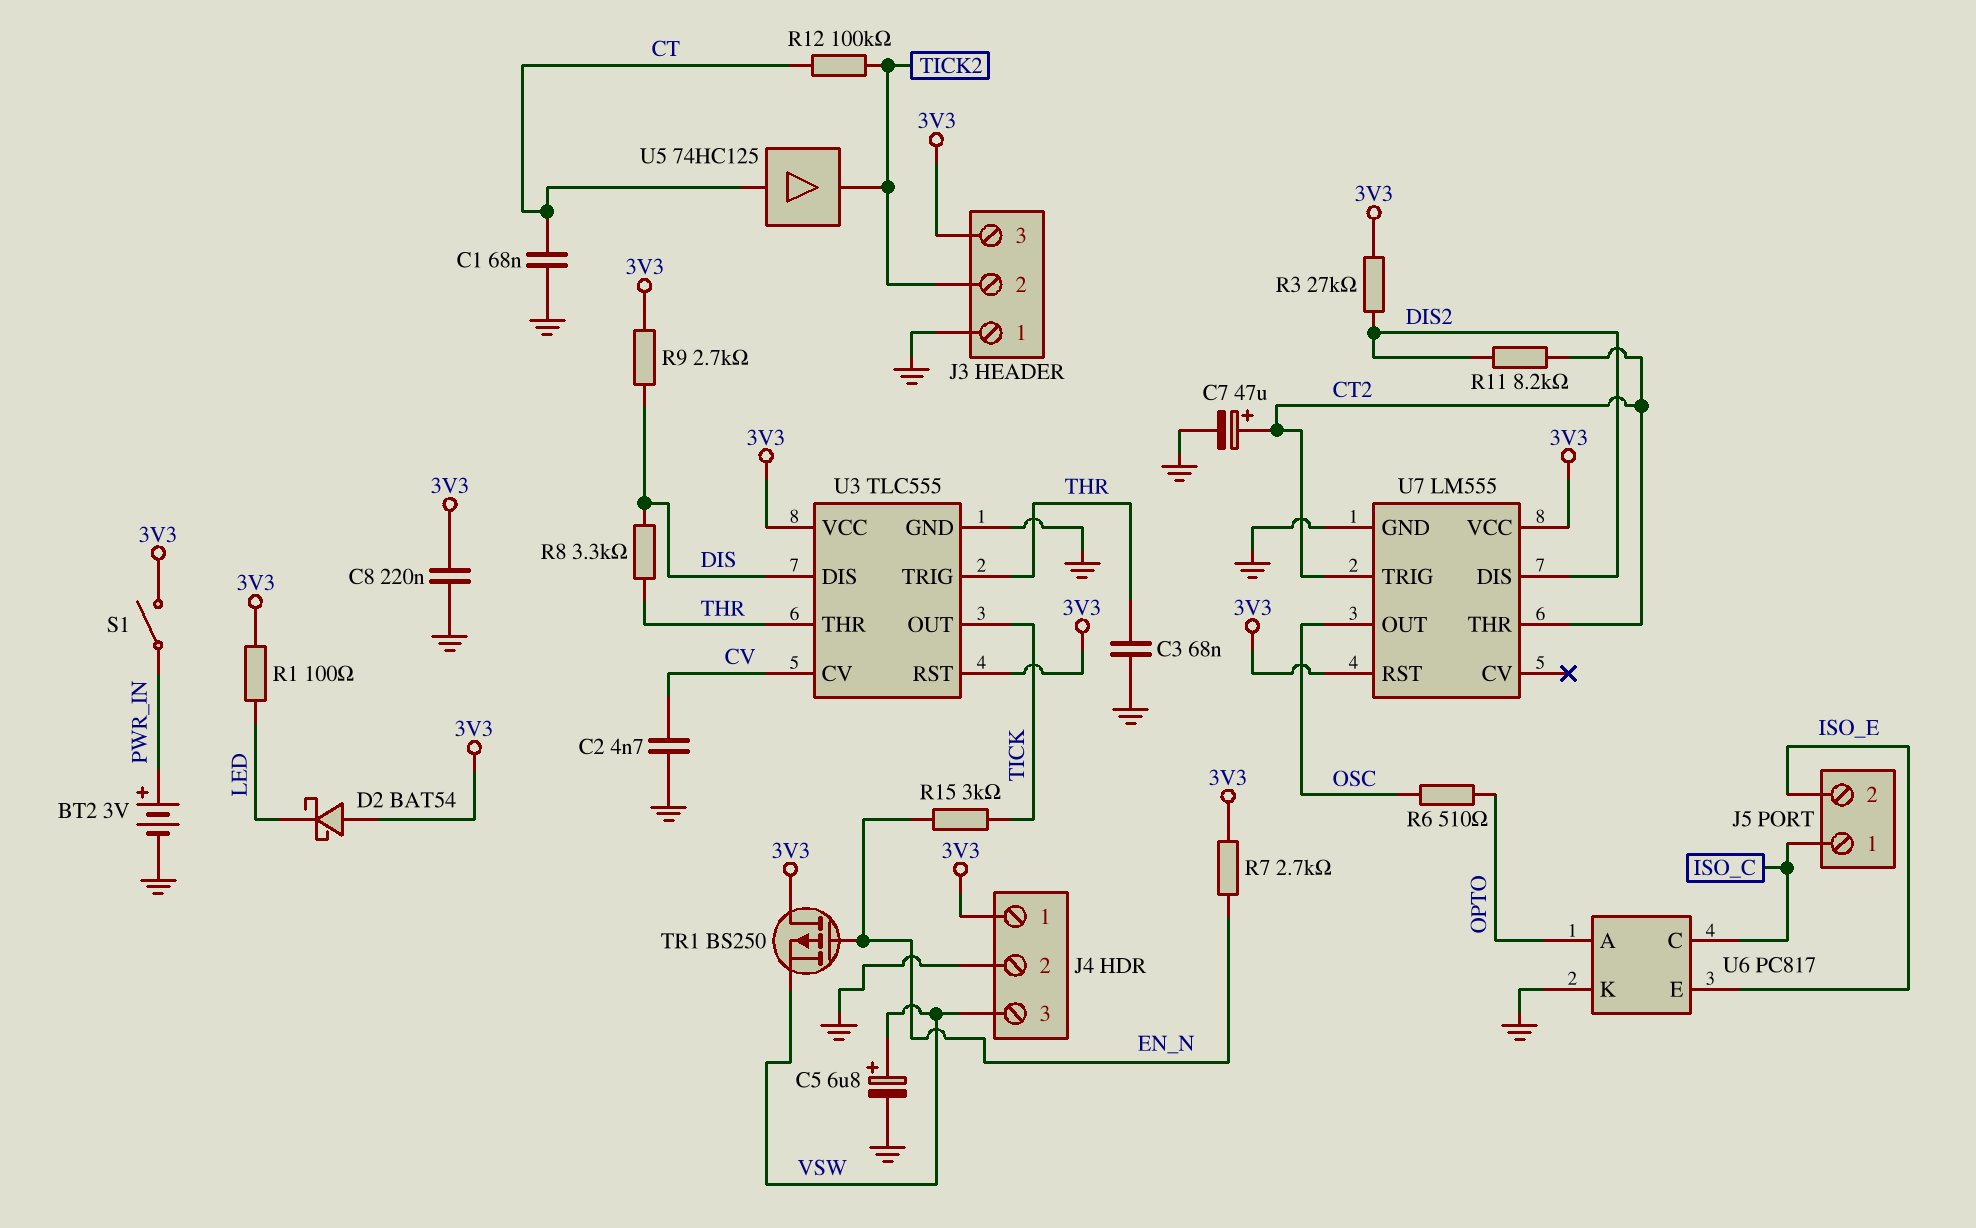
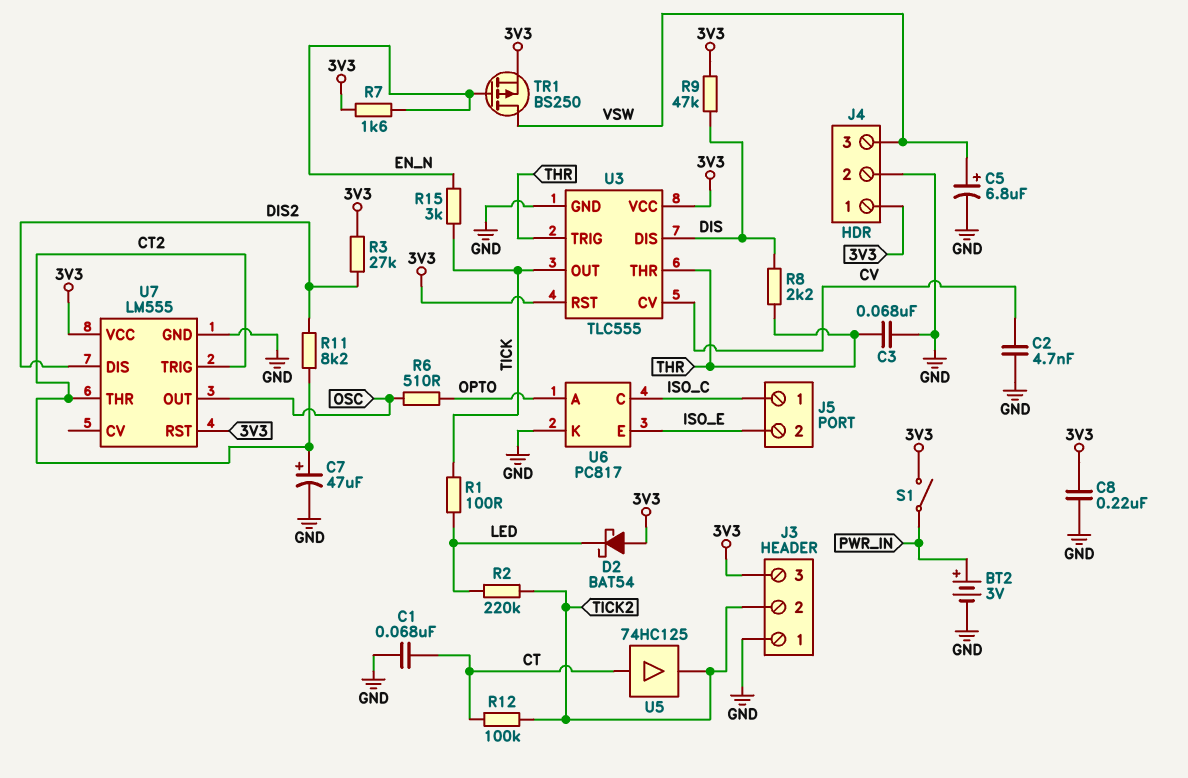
R1: 100 (3V3, LED) -> 100 (LED, TICK)
R2: none -> 220k (LED, TICK2)
R7: 2.7k (3V3, EN_N) -> 1.6k (3V3, EN_N)
R8: 3.3k (DIS, THR) -> 2.2k (DIS, THR)
R9: 2.7k (3V3, DIS) -> 47k (3V3, DIS)
TR1: PMOS BS250 (G EN_N, D 3V3, S VSW) -> PMOS BS250 (G EN_N, D VSW, S 3V3)

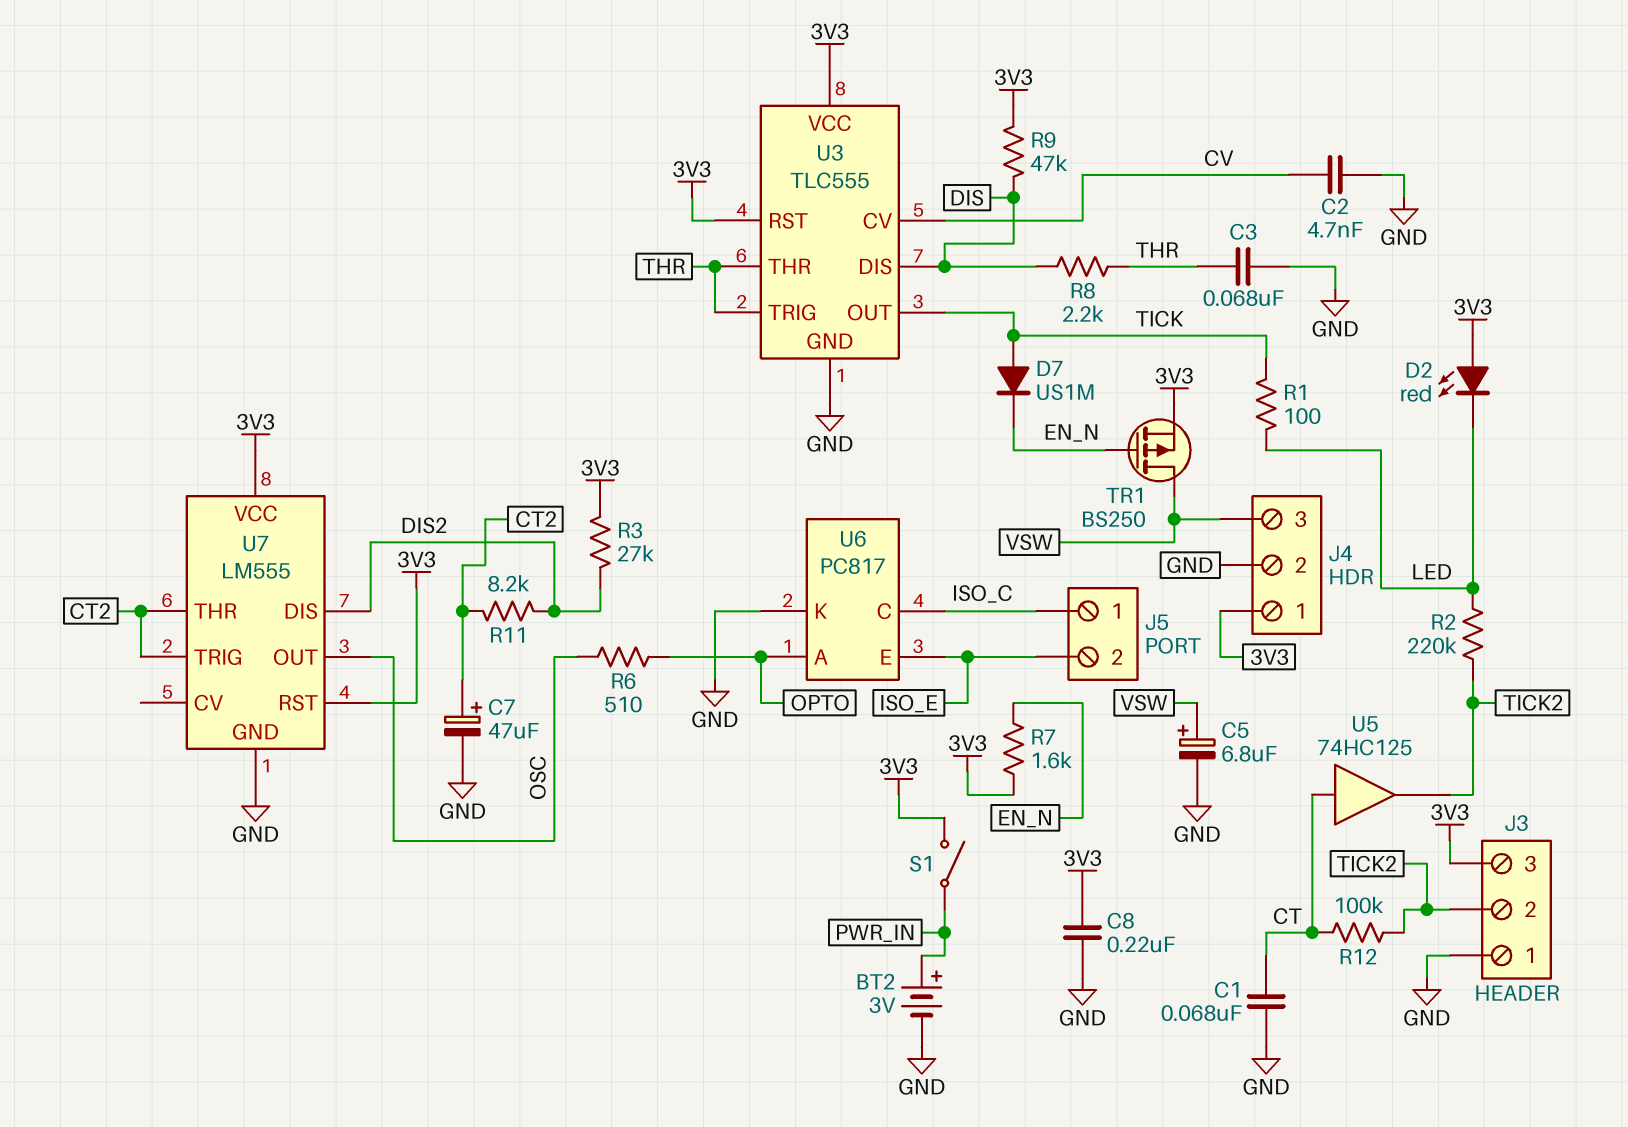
D2: schottky BAT54 (A 3V3, K LED) -> LED red (A 3V3, K LED)
D7: none -> diode US1M (A TICK, K EN_N)
R15: 3k (EN_N, TICK) -> none

